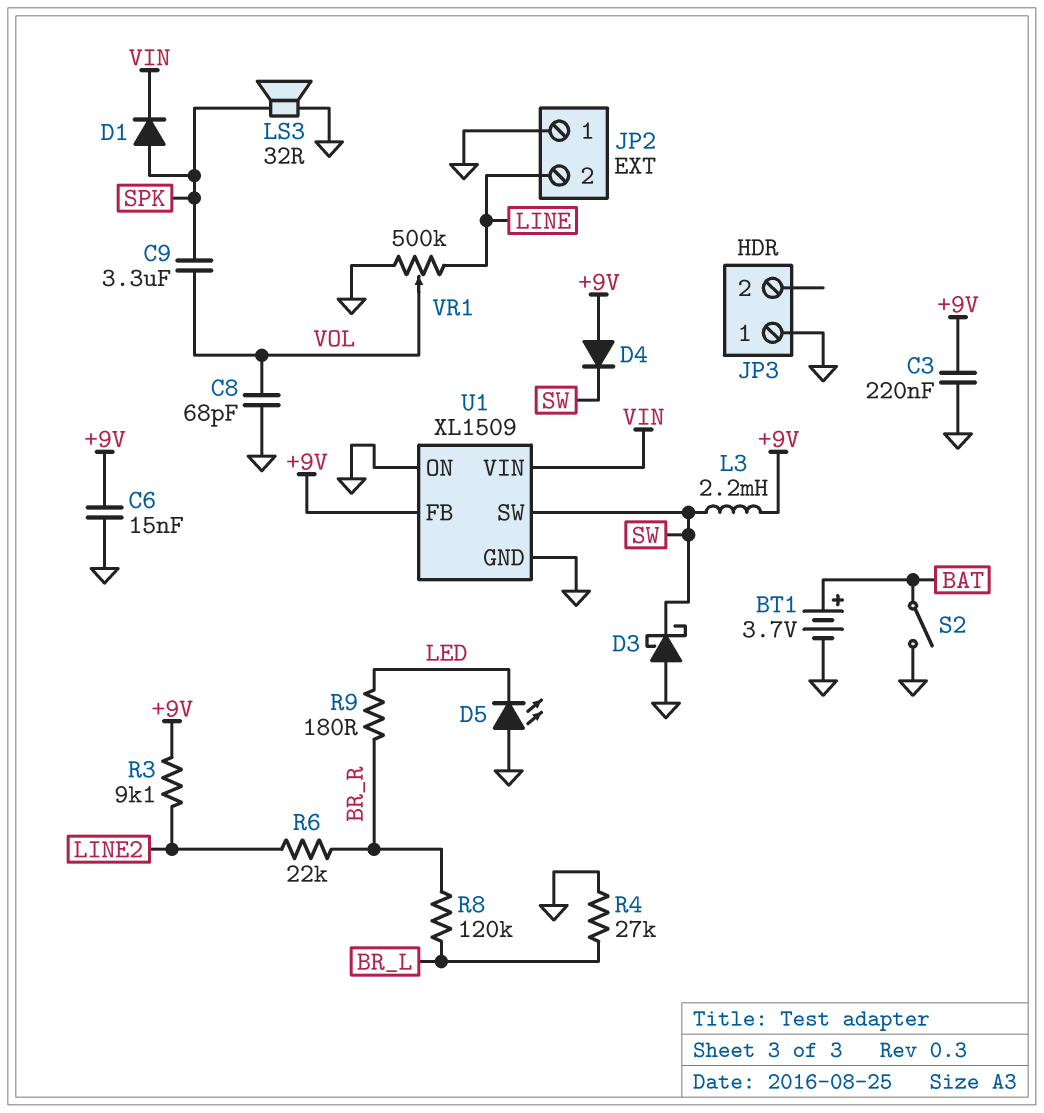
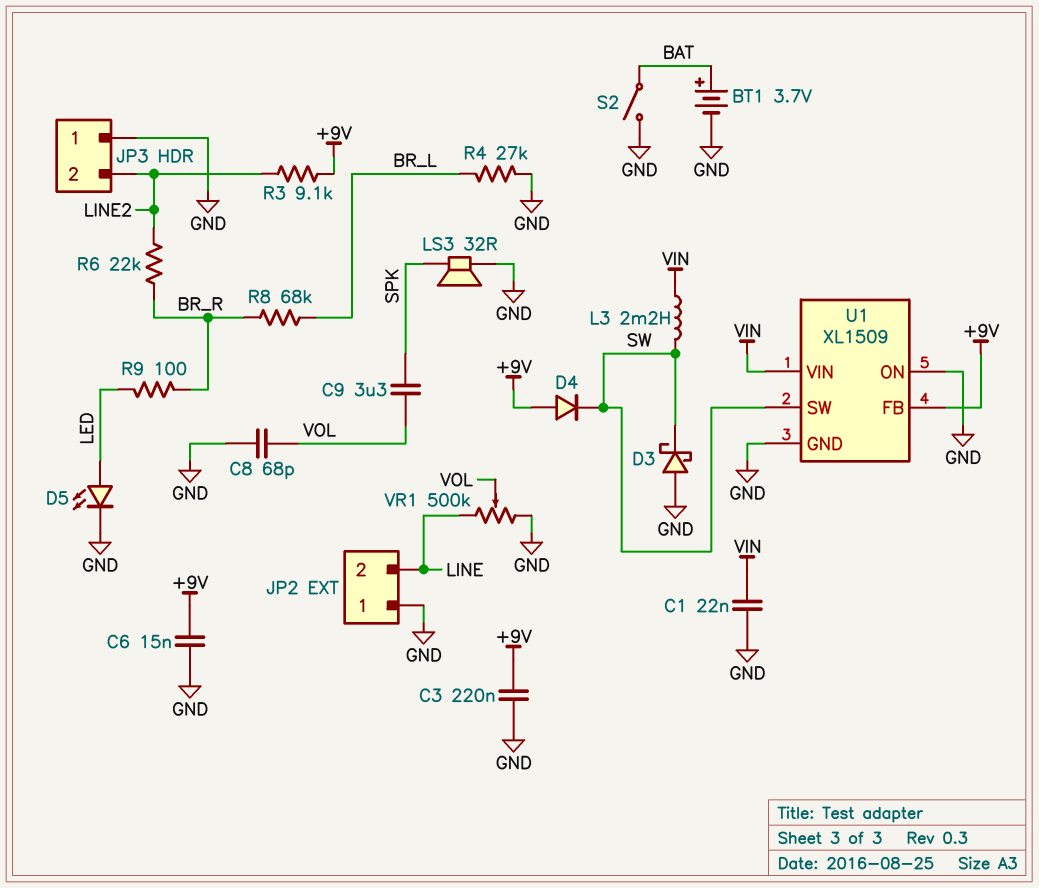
C1: none -> 22nF (GND, VIN)
D1: diode (A SPK, K VIN) -> none
D5: LED (A GND, K LED) -> LED (A LED, K GND)
JP3 pin 2: none -> LINE2
L3: 2.2mH (+9V, SW) -> 2.2mH (SW, VIN)
R8: 120k (BR_L, BR_R) -> 68k (BR_L, BR_R)
R9: 180 (BR_R, LED) -> 100 (BR_R, LED)

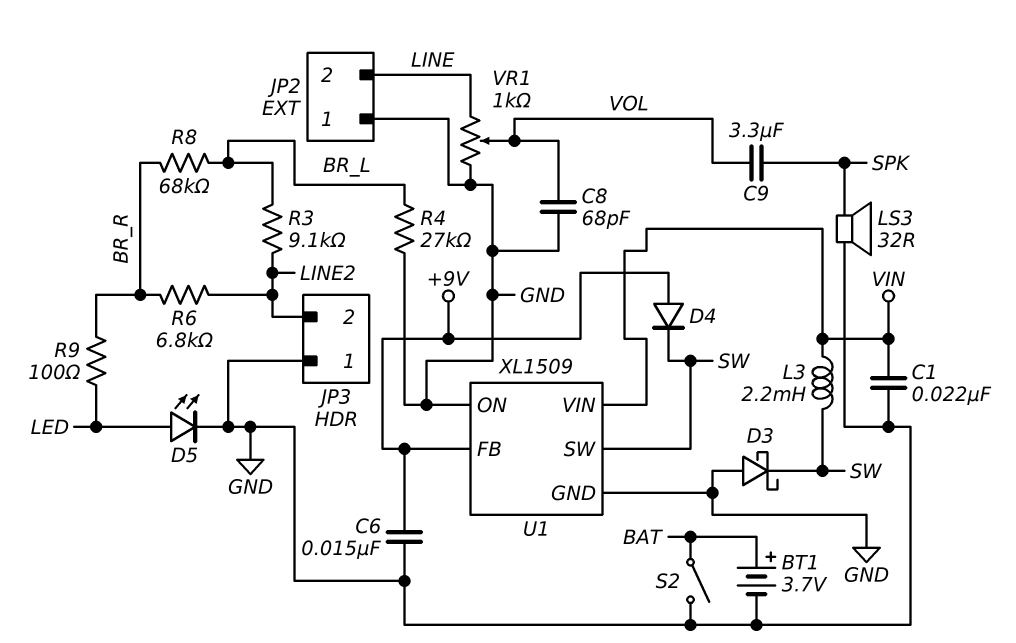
C3: 220nF (+9V, GND) -> none
R3: 9.1k (+9V, LINE2) -> 9.1k (BR_L, LINE2)
R6: 22k (BR_R, LINE2) -> 6.8k (BR_R, LINE2)
VR1: 500k (GND, LINE, wiper VOL) -> 1k (GND, LINE, wiper VOL)

